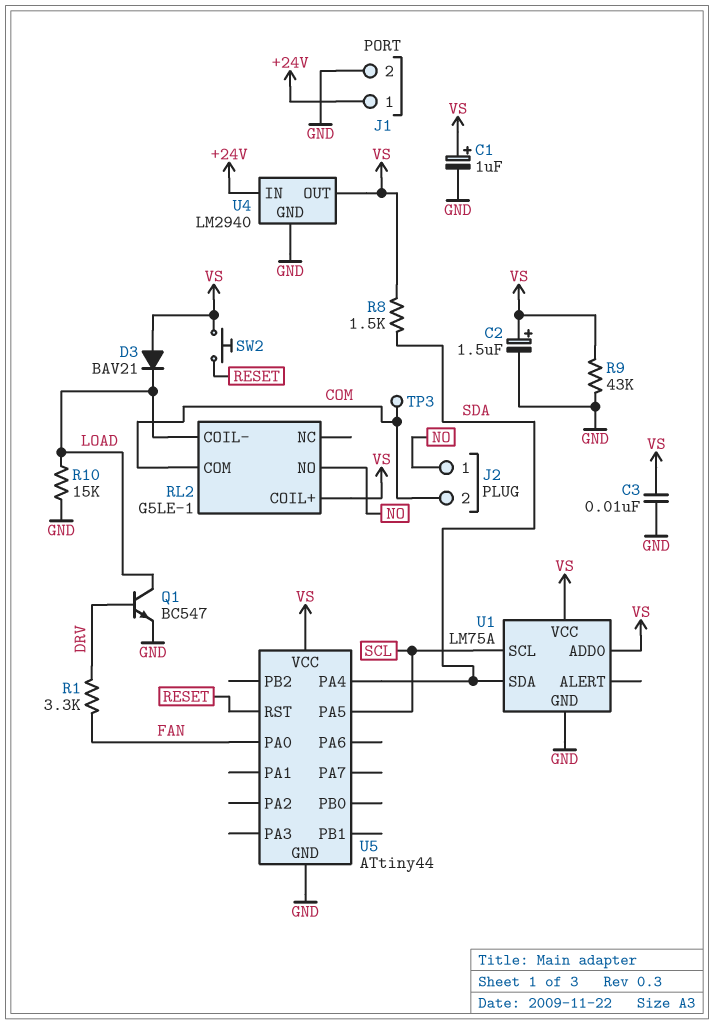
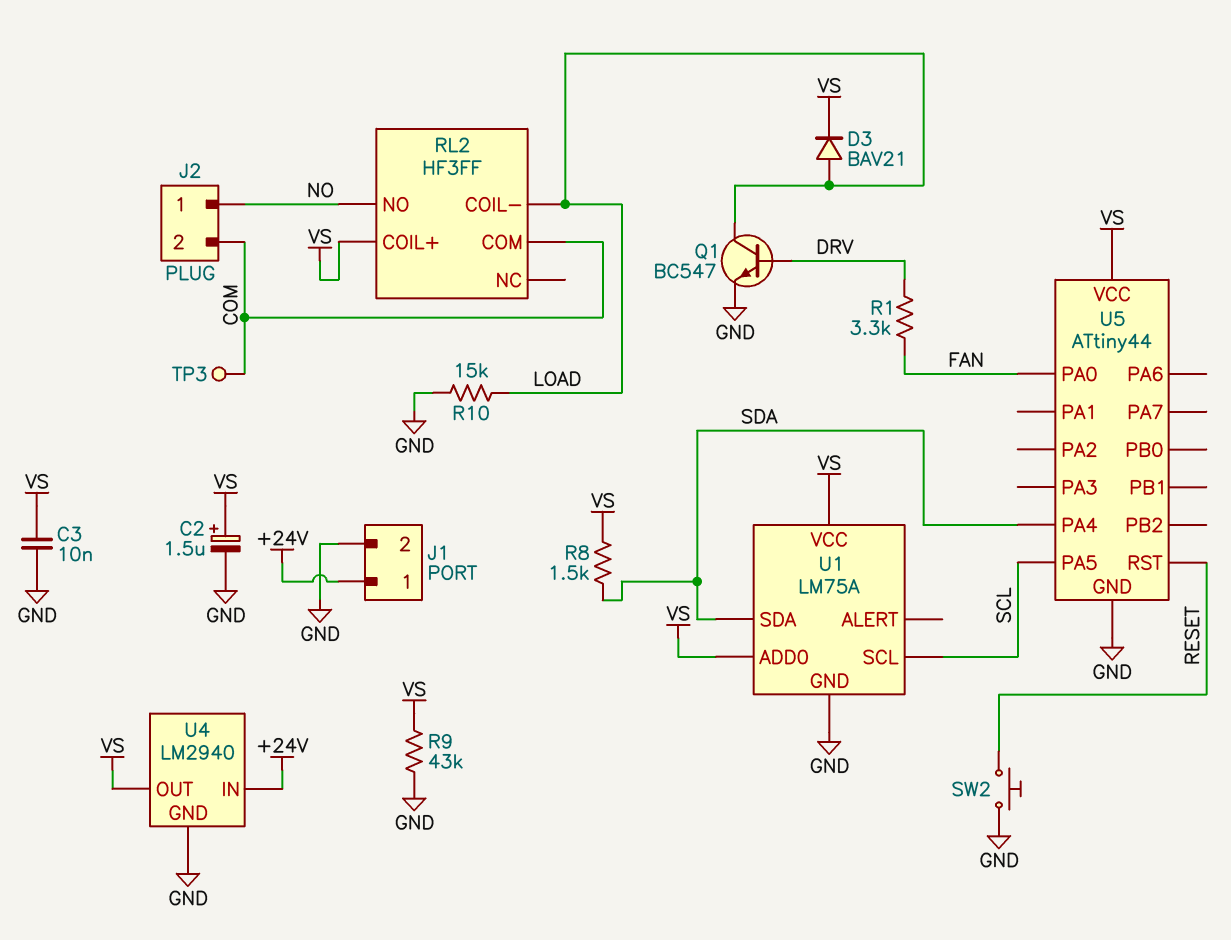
C1: 1uF (plus VS, minus GND) -> none
D3: diode BAV21 (A VS, K LOAD) -> diode BAV21 (A LOAD, K VS)
RL2: G5LE-1 -> HF3FF
SW2: button (RESET, VS) -> button (GND, RESET)

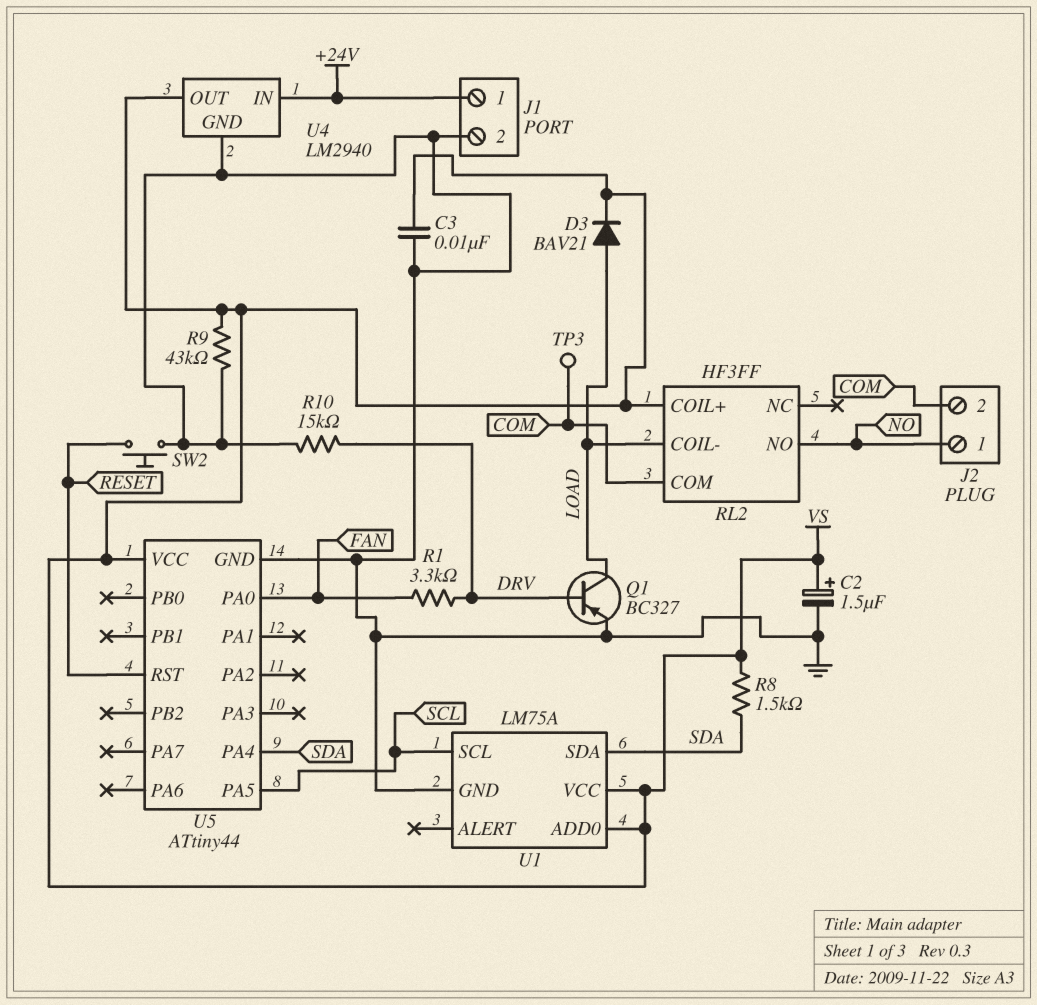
Q1: NPN BC547 (B DRV, C LOAD, E GND) -> PNP BC327 (B DRV, C LOAD, E GND)
R10: 15k (GND, LOAD) -> 15k (DRV, GND)

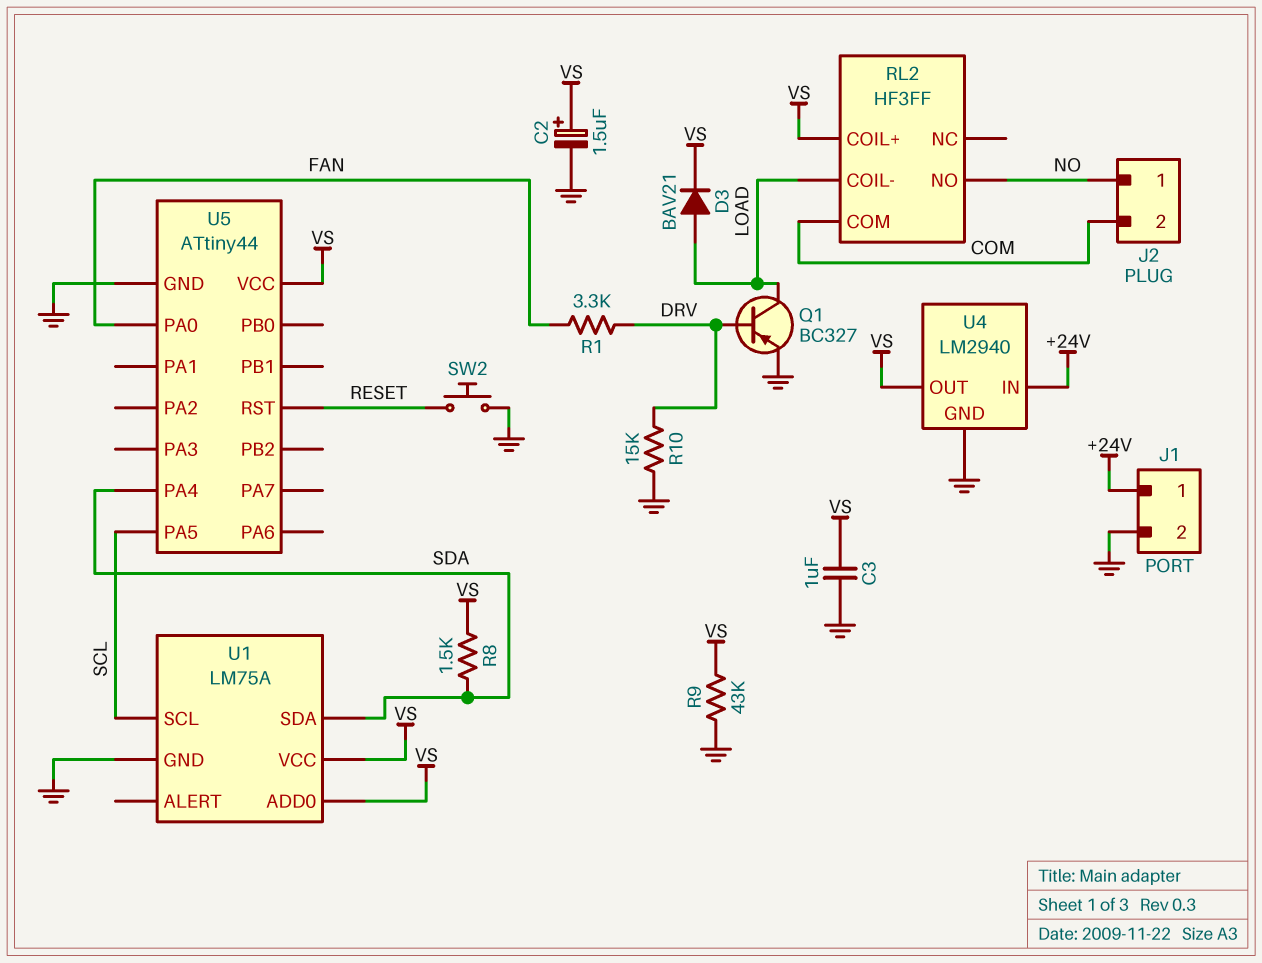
C3: 10nF (GND, VS) -> 1uF (GND, VS)
TP3: test point (COM) -> none

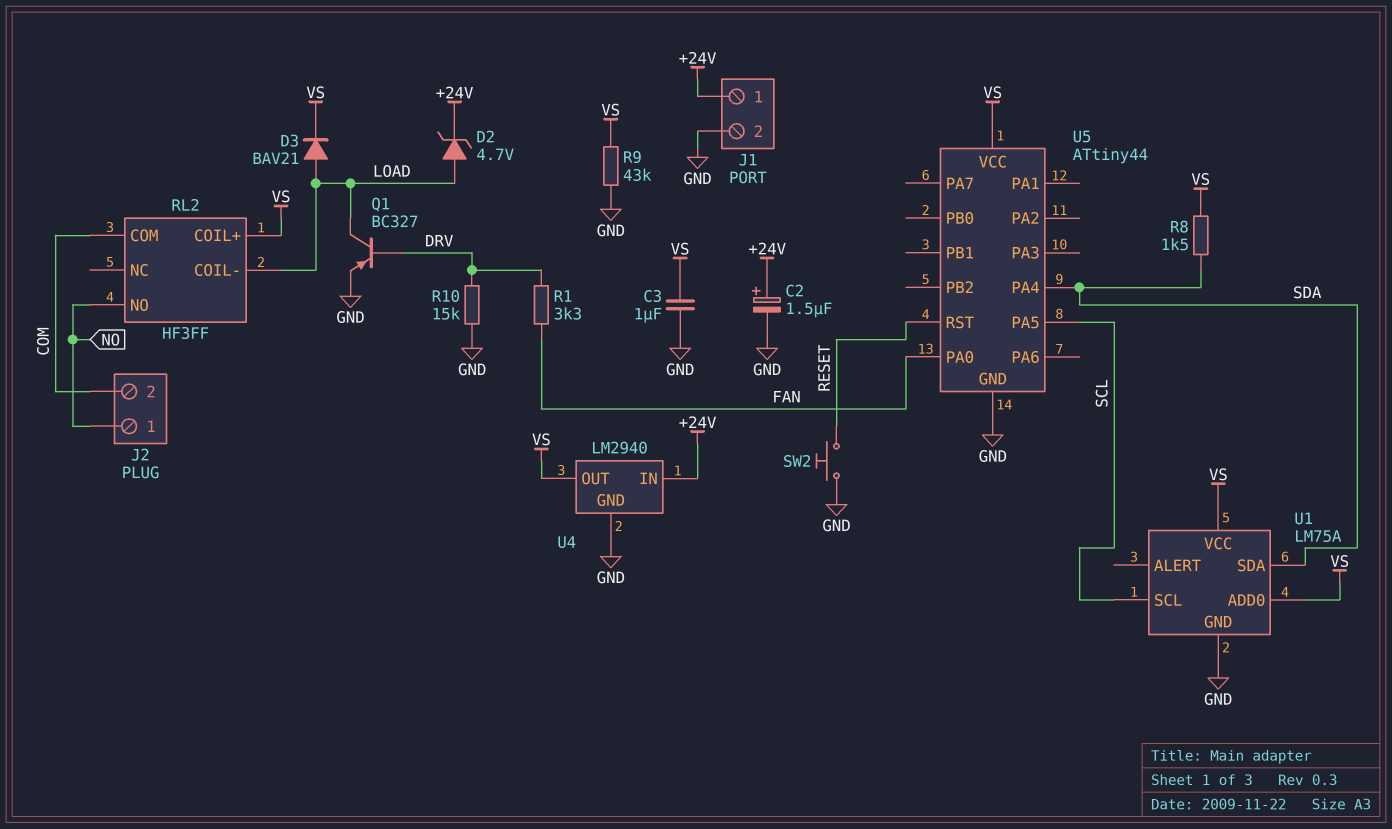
C2: 1.5uF (plus VS, minus GND) -> 1.5uF (plus +24V, minus GND)
D2: none -> zener 4.7V (A LOAD, K +24V)

